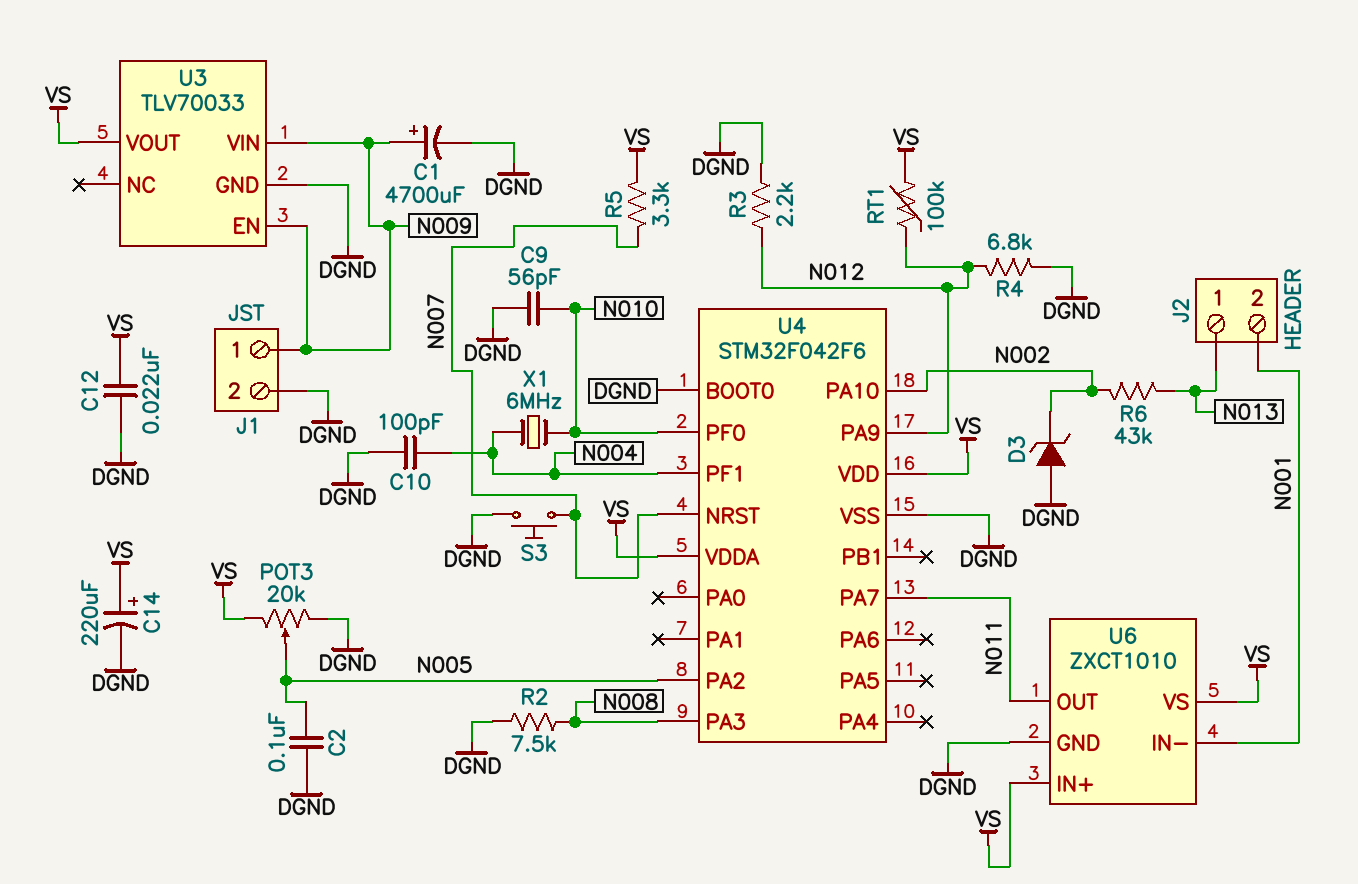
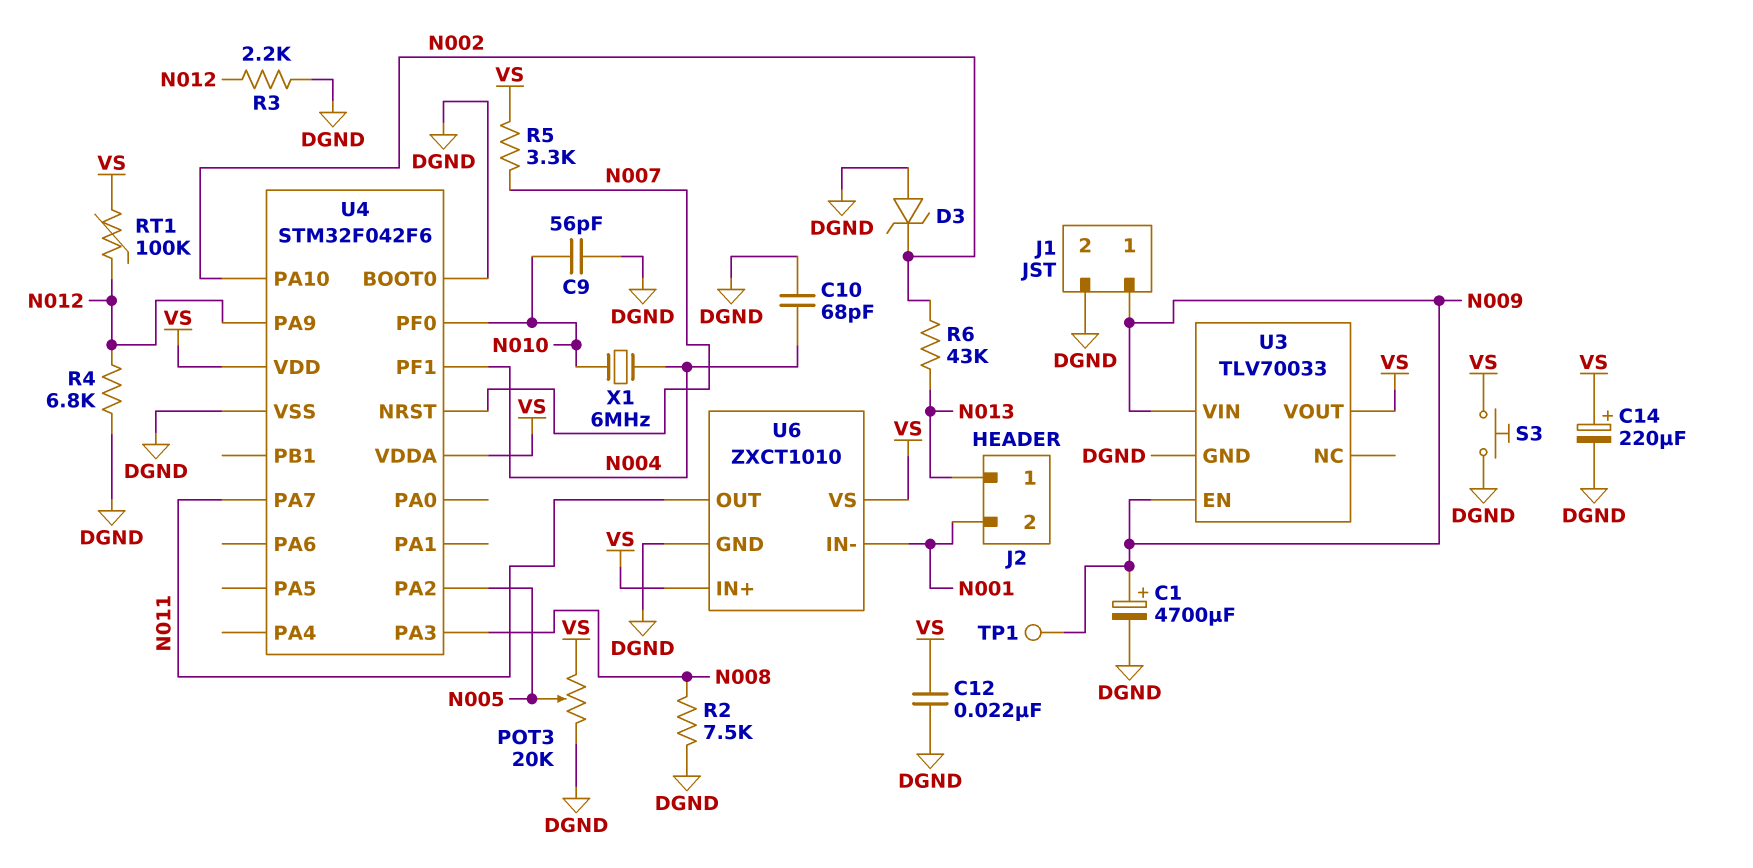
C2: 100nF (DGND, N005) -> none
C10: 100pF (DGND, N004) -> 68pF (DGND, N004)
S3: button (DGND, N007) -> button (DGND, VS)
TP1: none -> test point (N009)

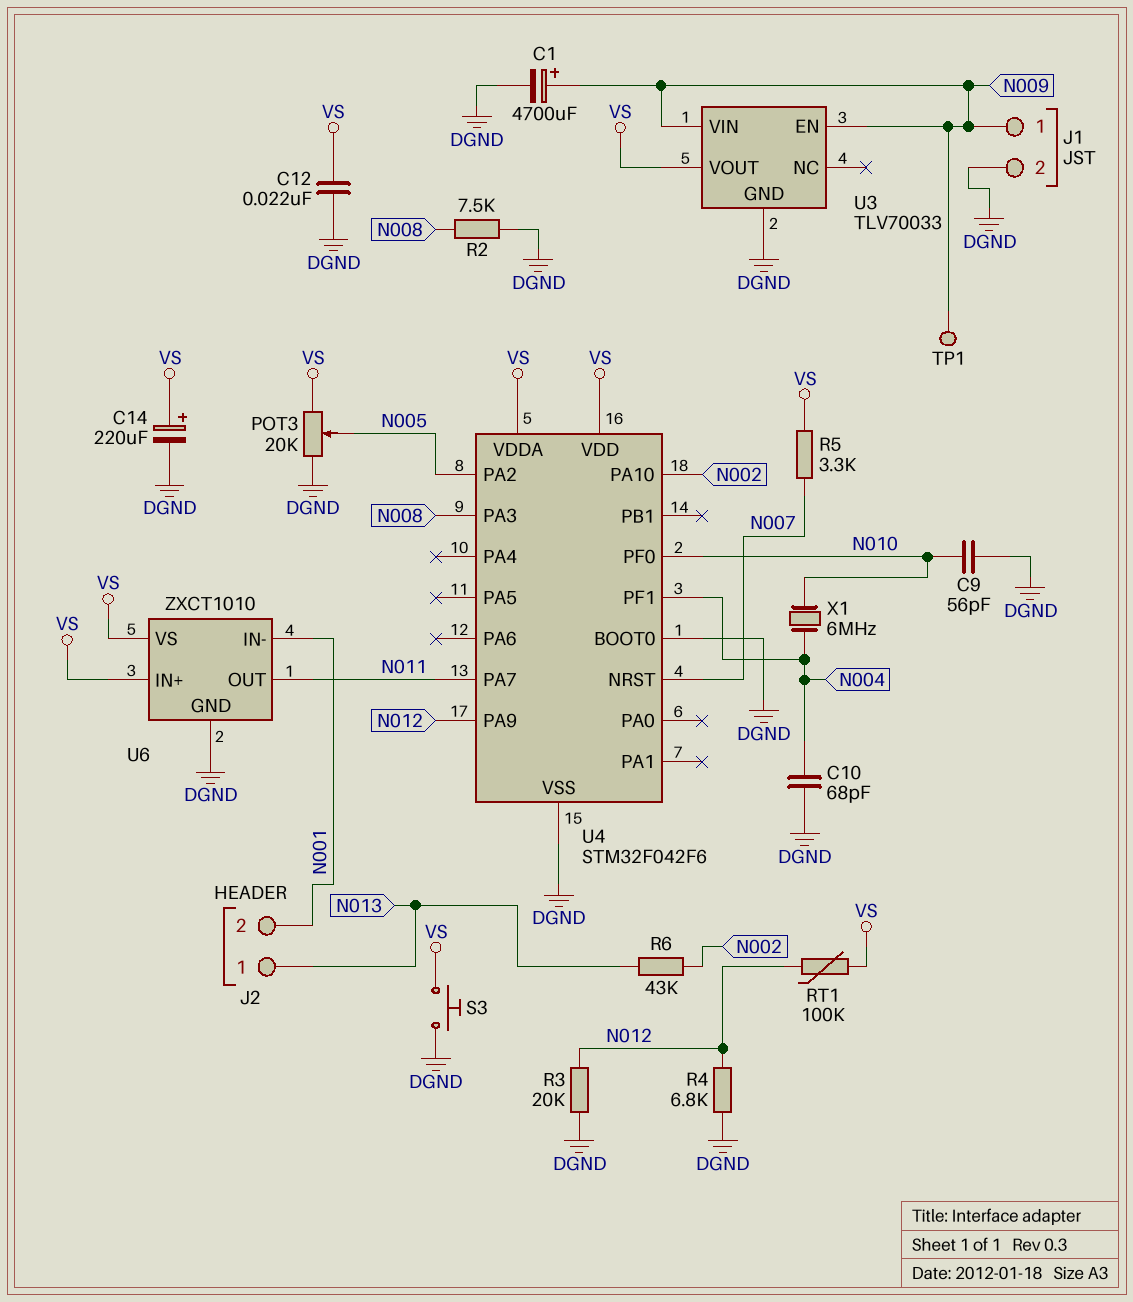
D3: zener (A DGND, K N002) -> none
R3: 2.2k (DGND, N012) -> 20k (DGND, N012)

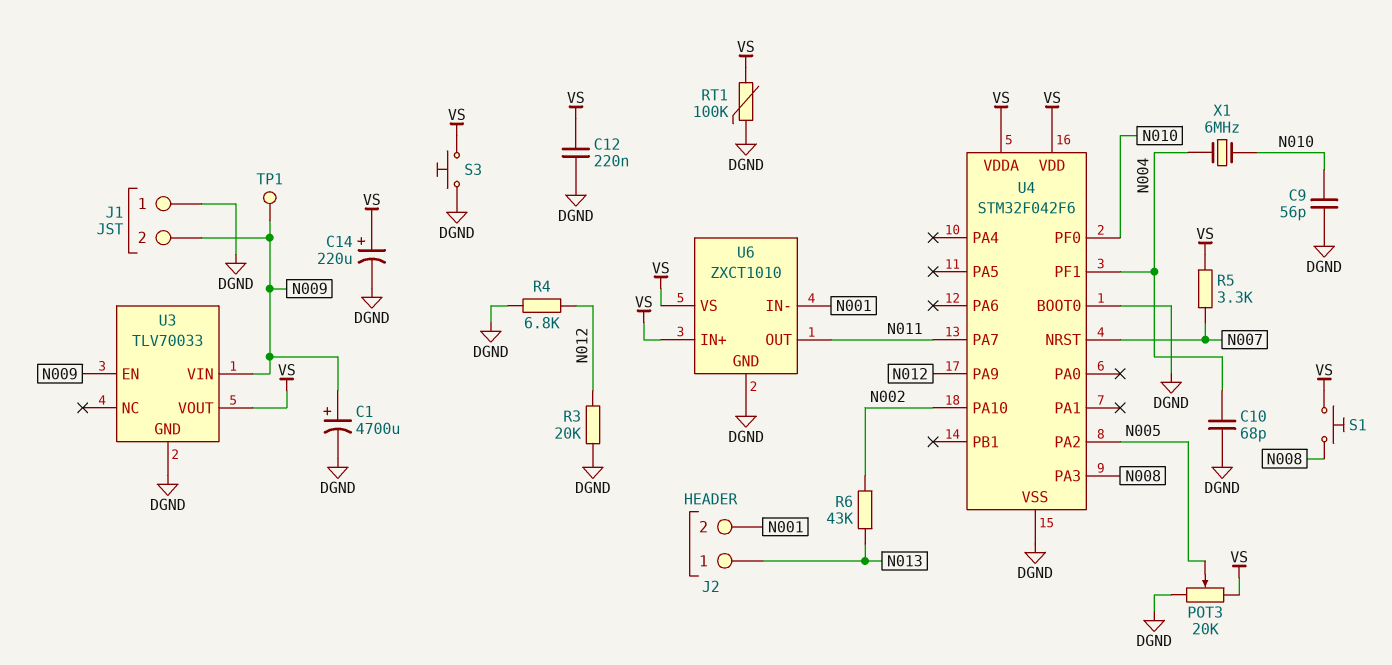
C12: 22nF (DGND, VS) -> 220nF (DGND, VS)
J1 pin 1: N009 -> DGND
J1 pin 2: DGND -> N009
R2: 7.5k (DGND, N008) -> none
RT1: 100k (N012, VS) -> 100k (DGND, VS)
S1: none -> button (N008, VS)

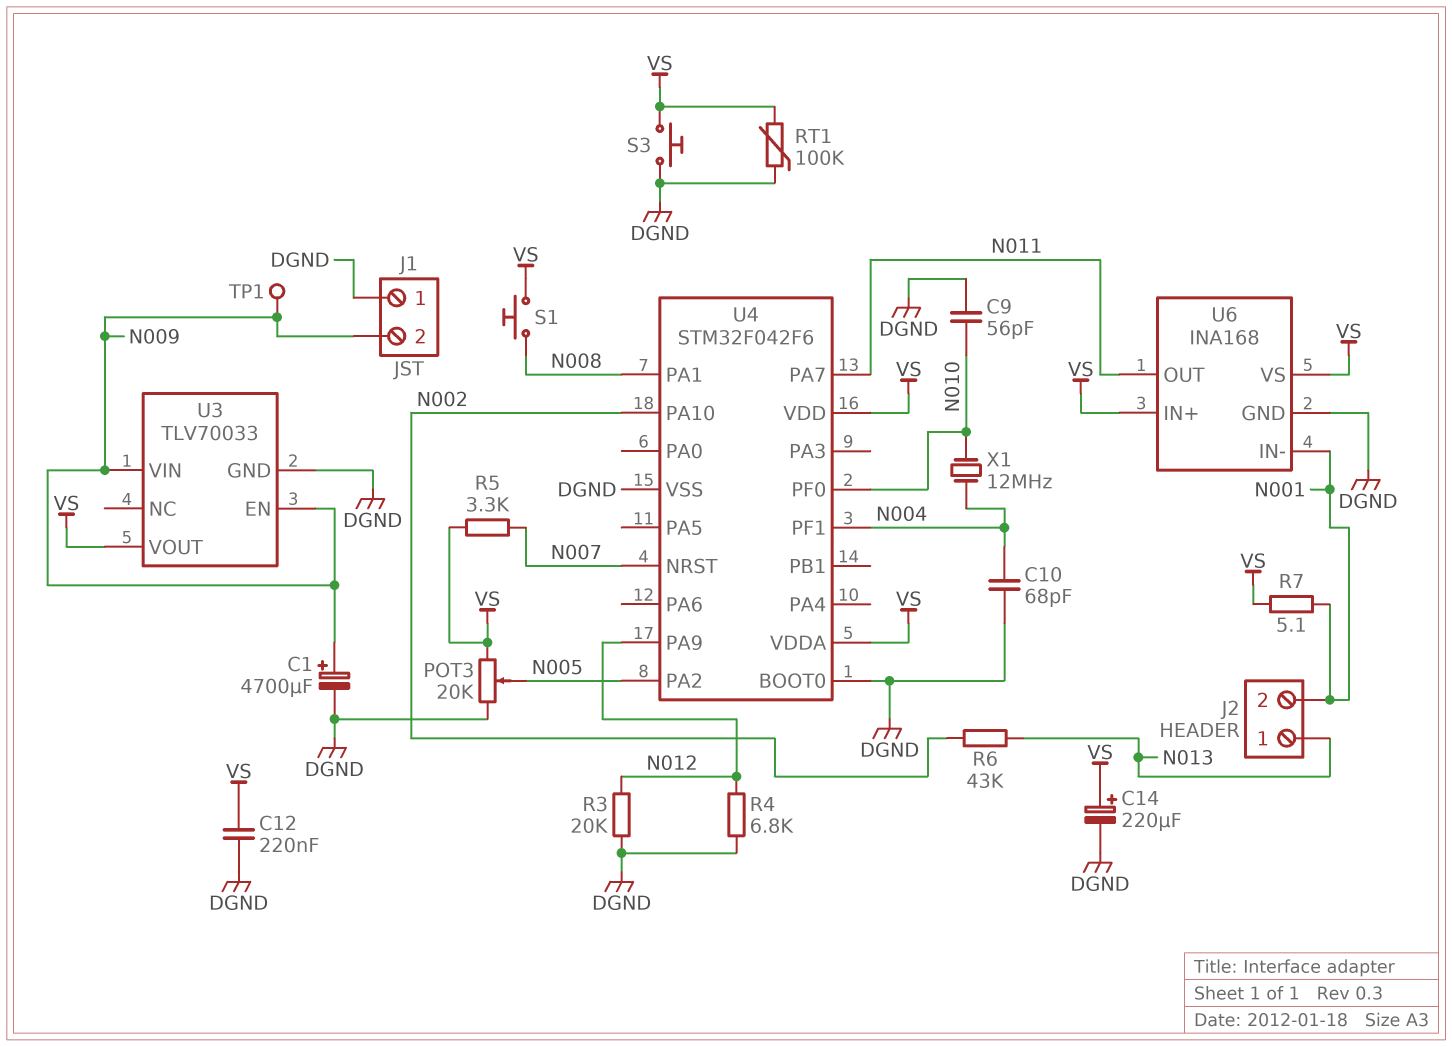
R7: none -> 5.1 (N001, VS)
U4 pin PA1: none -> N008
U4 pin PA3: N008 -> none
U6: ZXCT1010 -> INA168
X1: 6MHz (N004, N010) -> 12MHz (N004, N010)

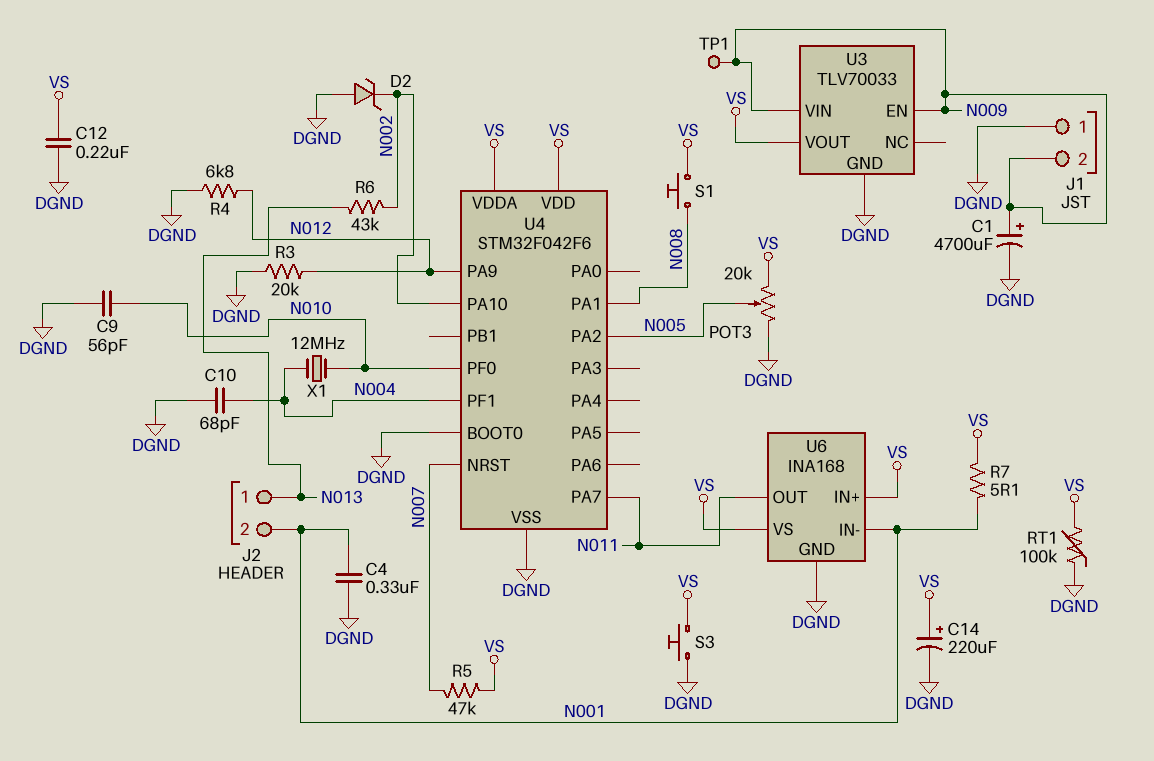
C4: none -> 330nF (DGND, N001)
D2: none -> zener (A DGND, K N002)
R5: 3.3k (N007, VS) -> 47k (N007, VS)

